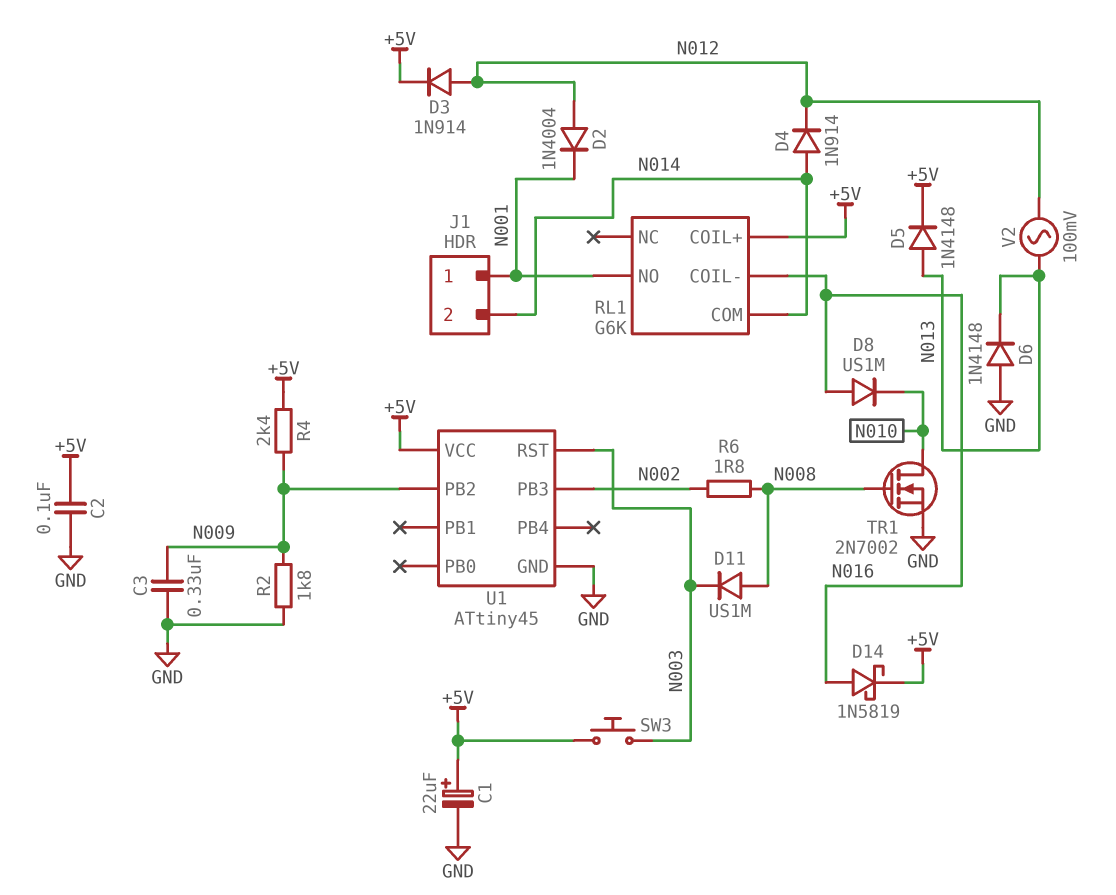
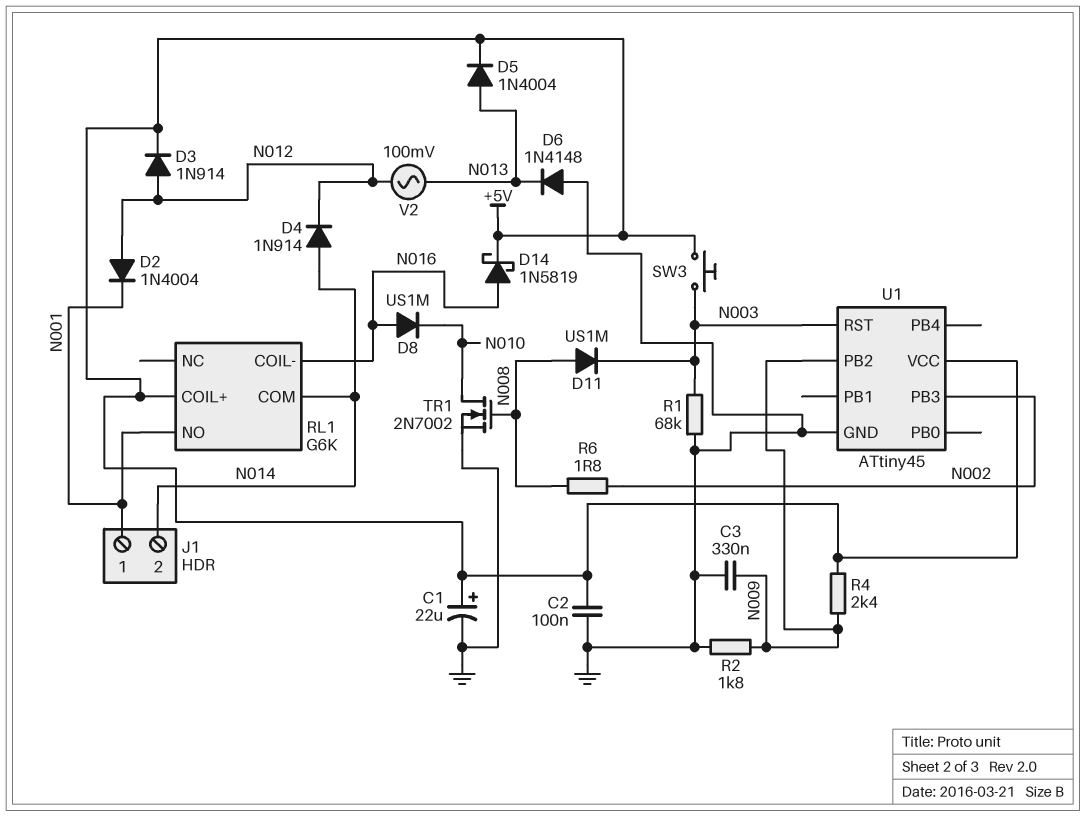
D5: diode 1N4148 (A N013, K +5V) -> diode 1N4004 (A N013, K +5V)
R1: none -> 68k (GND, N003)

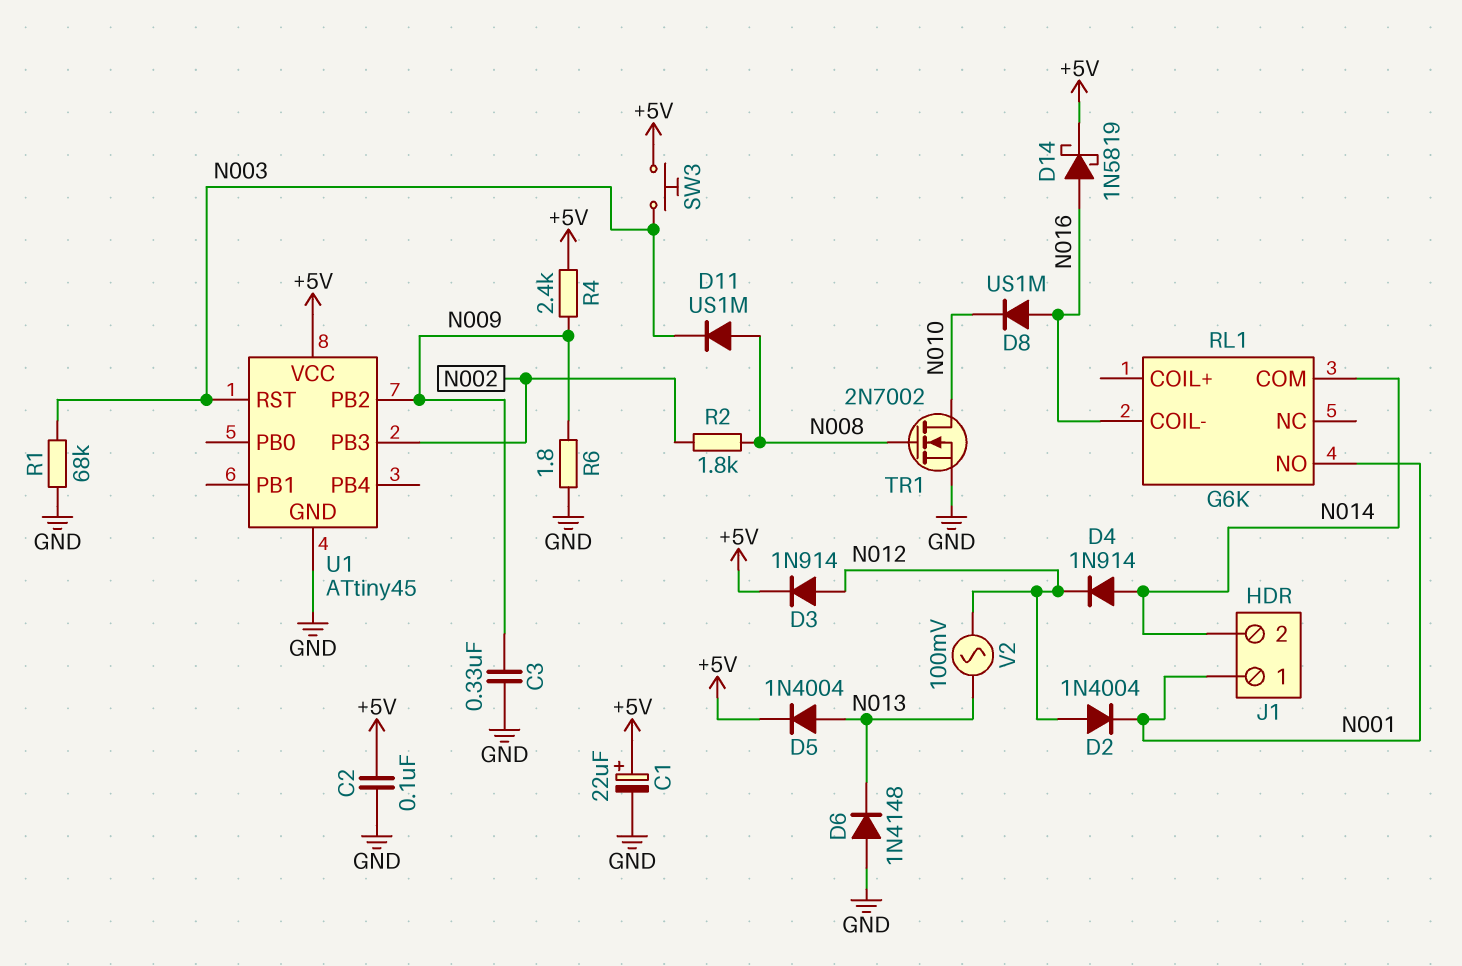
R2: 1.8k (GND, N009) -> 1.8k (N002, N008)
R6: 1.8 (N002, N008) -> 1.8 (GND, N009)
RL1 pin COIL+: +5V -> none

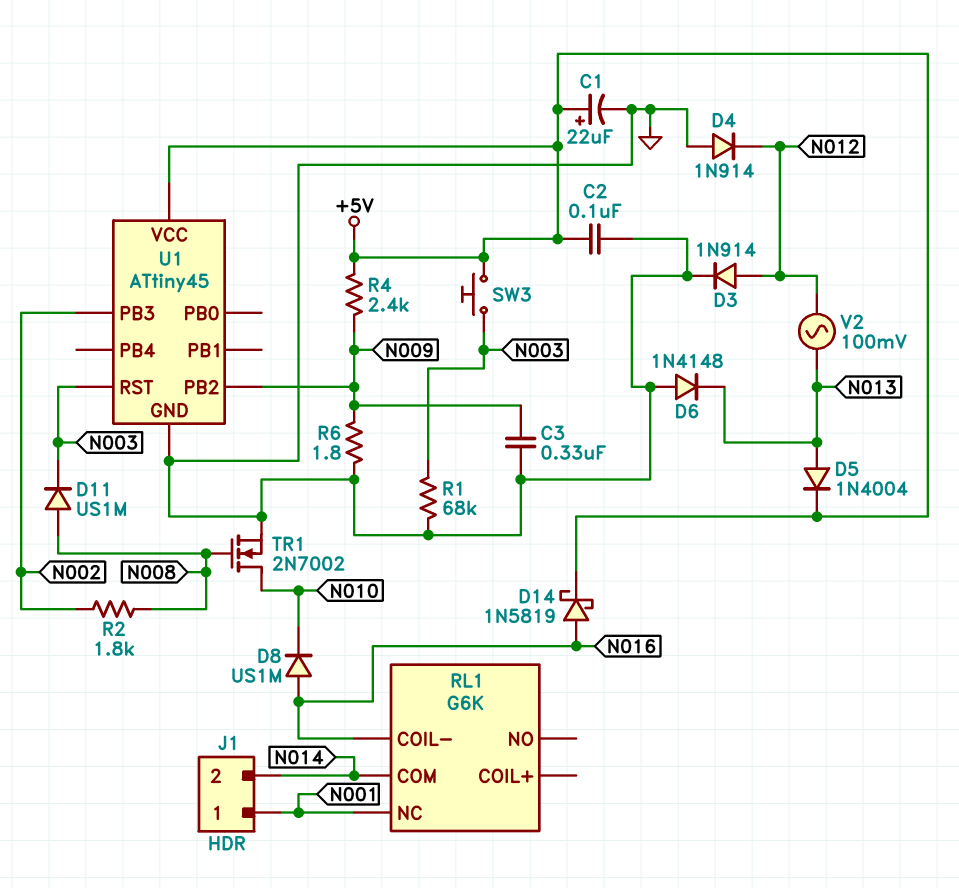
D2: diode 1N4004 (A N012, K N001) -> none
D3: diode 1N914 (A N012, K +5V) -> diode 1N914 (A N012, K GND)
D4: diode 1N914 (A N014, K N012) -> diode 1N914 (A GND, K N012)
RL1 pin NC: none -> N001
RL1 pin NO: N001 -> none

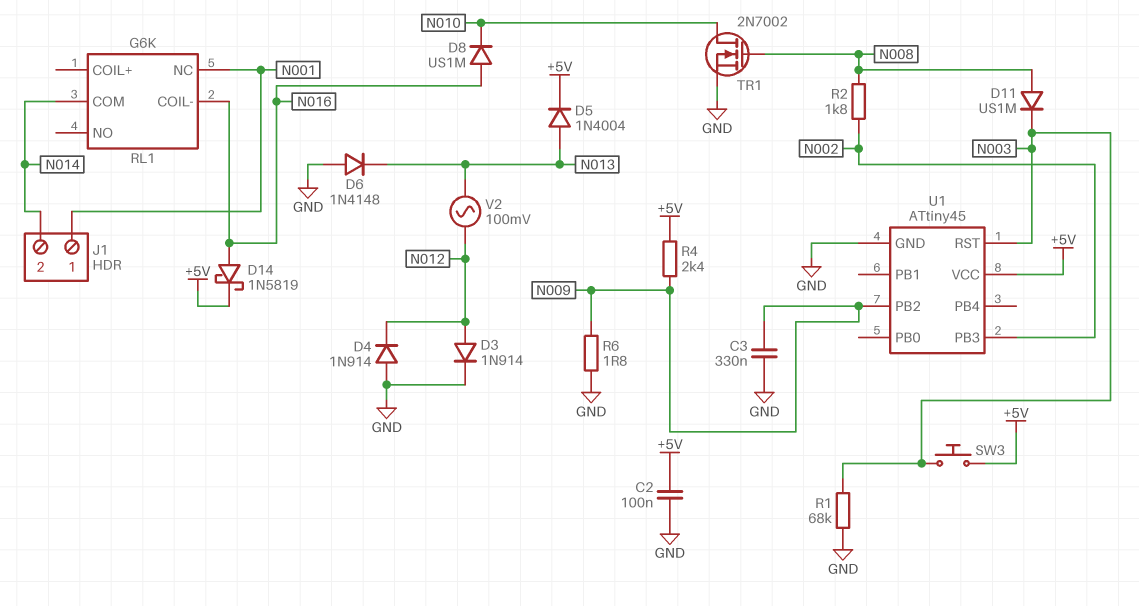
C1: 22uF (plus +5V, minus GND) -> none

